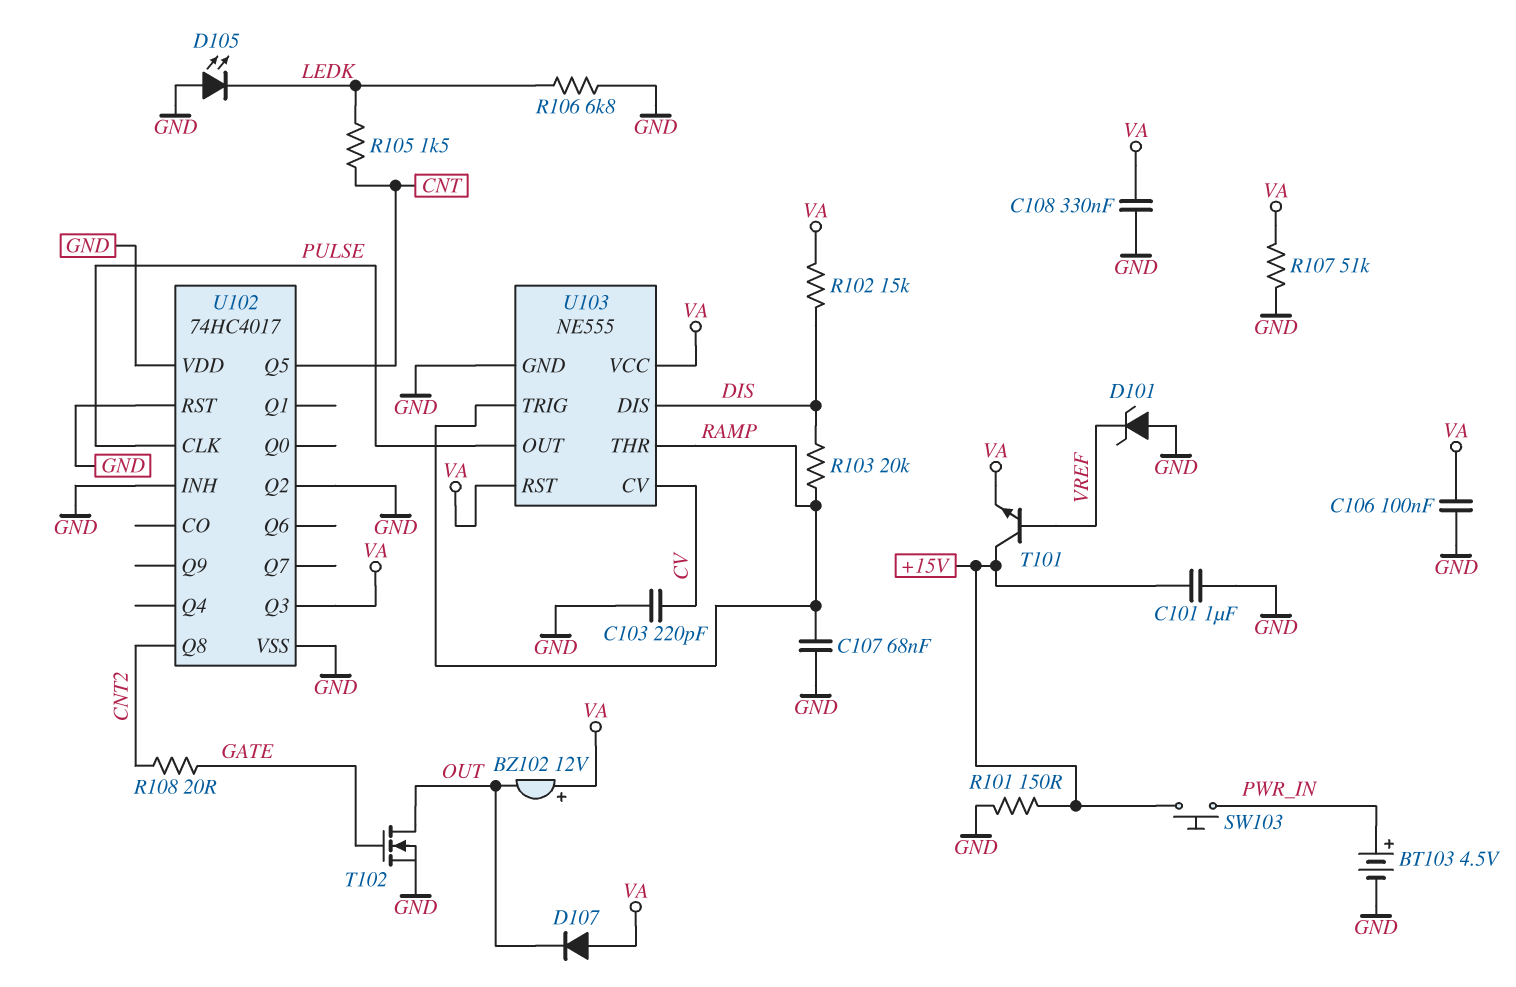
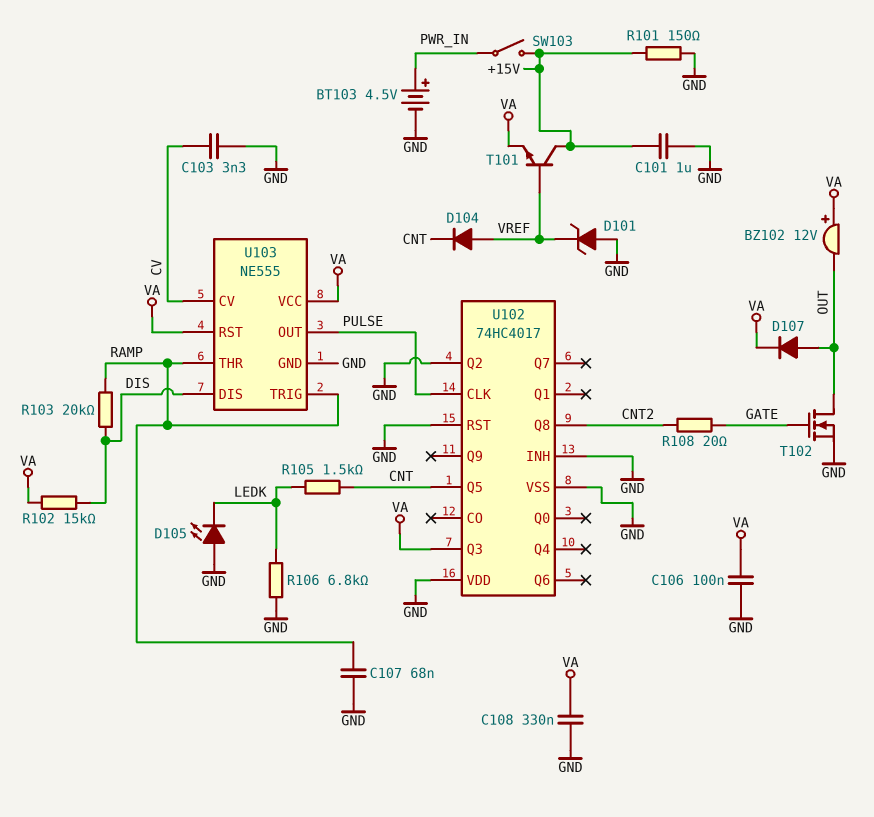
C103: 220pF (CV, GND) -> 3.3nF (CV, GND)
D104: none -> diode (A VREF, K CNT)
D107: diode (A VA, K OUT) -> diode (A OUT, K VA)
R107: 51k (GND, VA) -> none
SW103: button (+15V, PWR_IN) -> switch (+15V, PWR_IN)

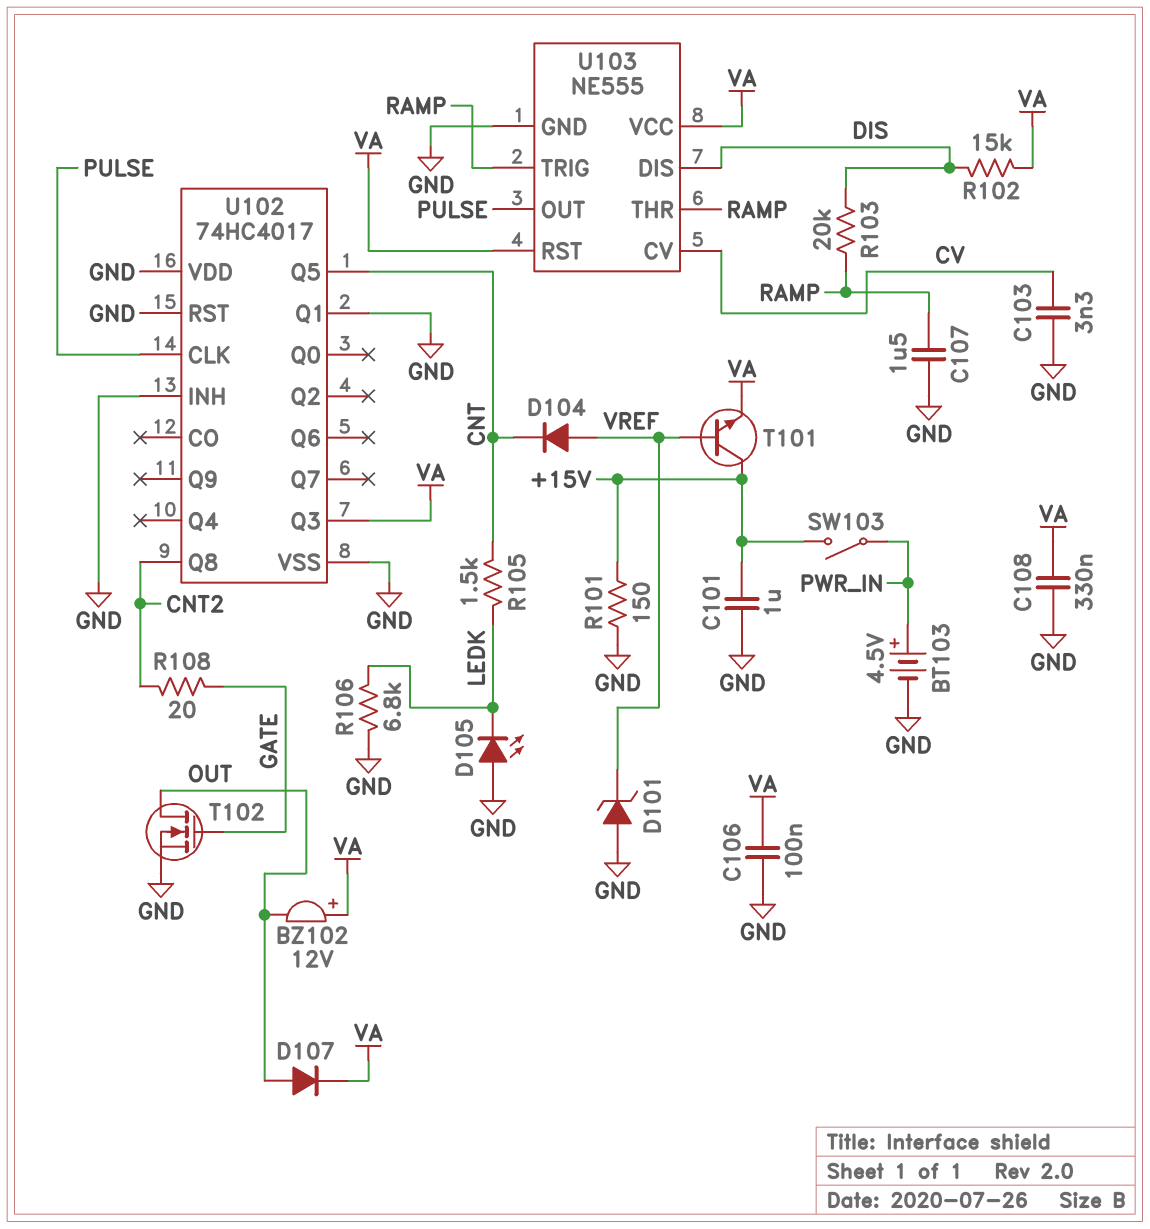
C107: 68nF (GND, RAMP) -> 1.5uF (GND, RAMP)
U102 pin Q1: none -> GND
U102 pin Q2: GND -> none

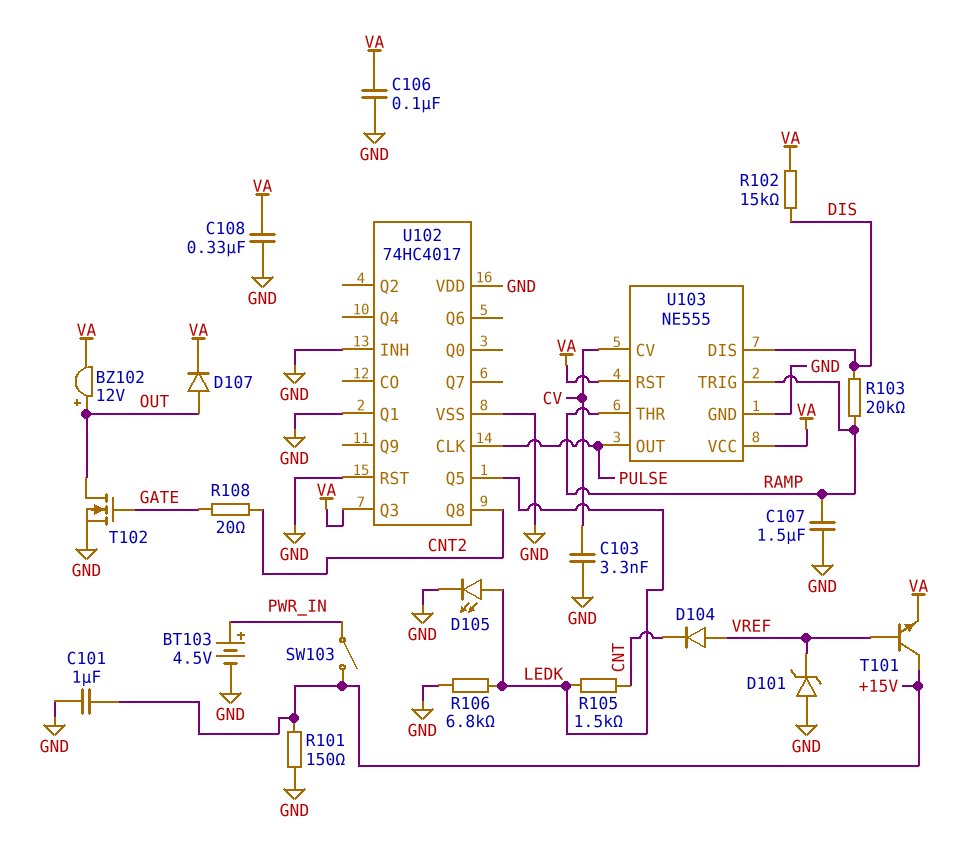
BZ102: buzzer 12V (plus VA, minus OUT) -> buzzer 12V (plus OUT, minus VA)
D105: LED (A GND, K LEDK) -> LED (A LEDK, K GND)
U102 pin Q5: CNT -> LEDK

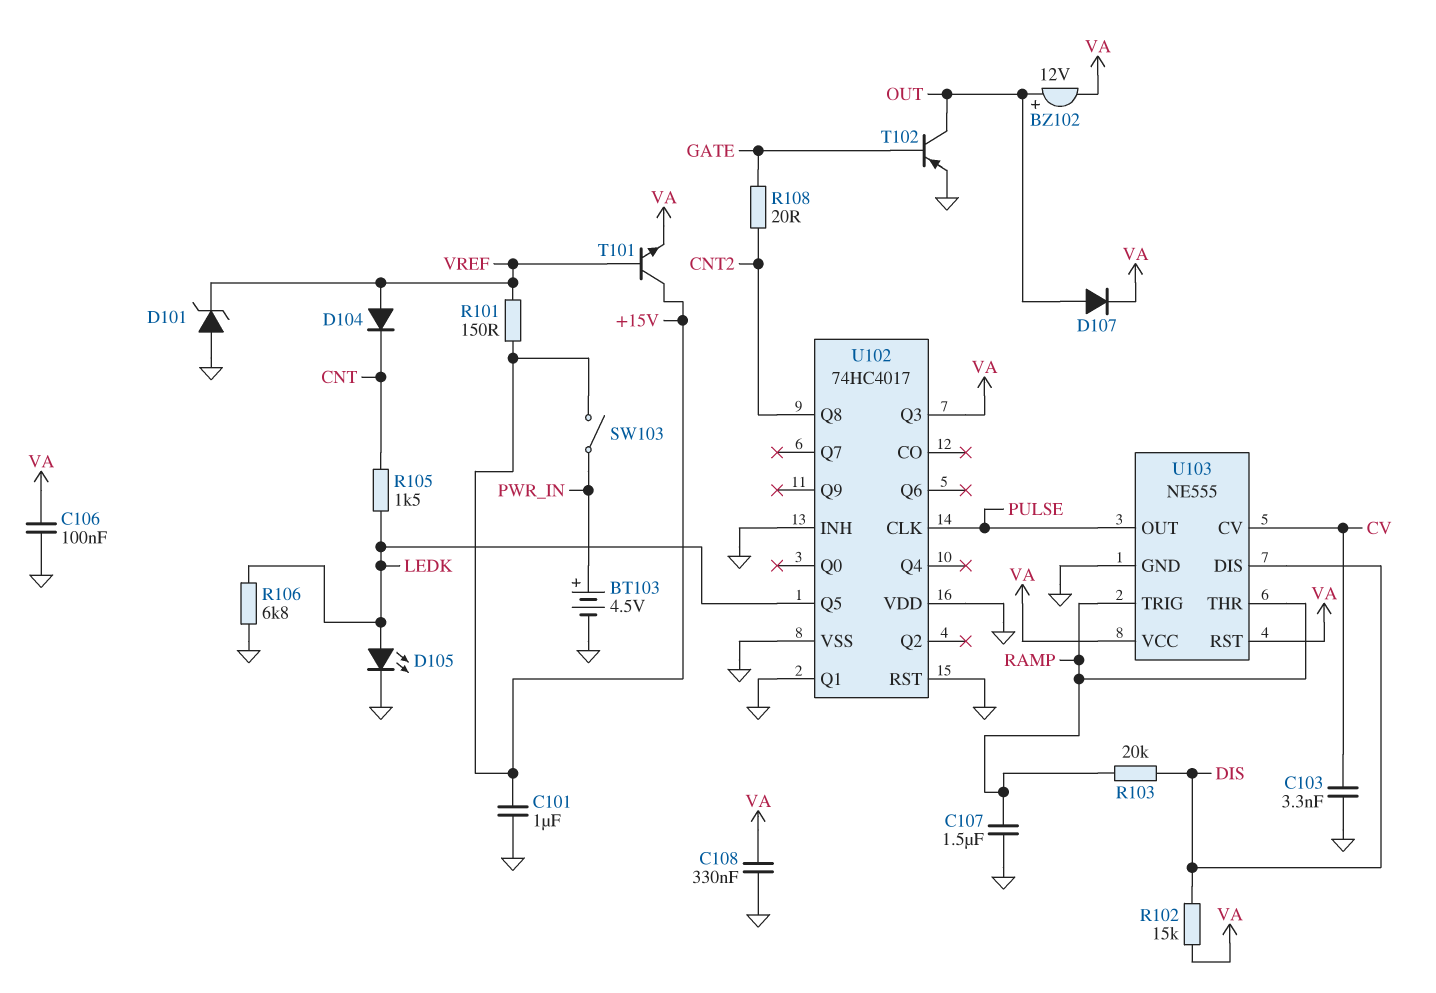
R101: 150 (+15V, GND) -> 150 (+15V, VREF)
T102: NMOS (G GATE, D OUT, S GND) -> PNP (B GATE, C OUT, E GND)

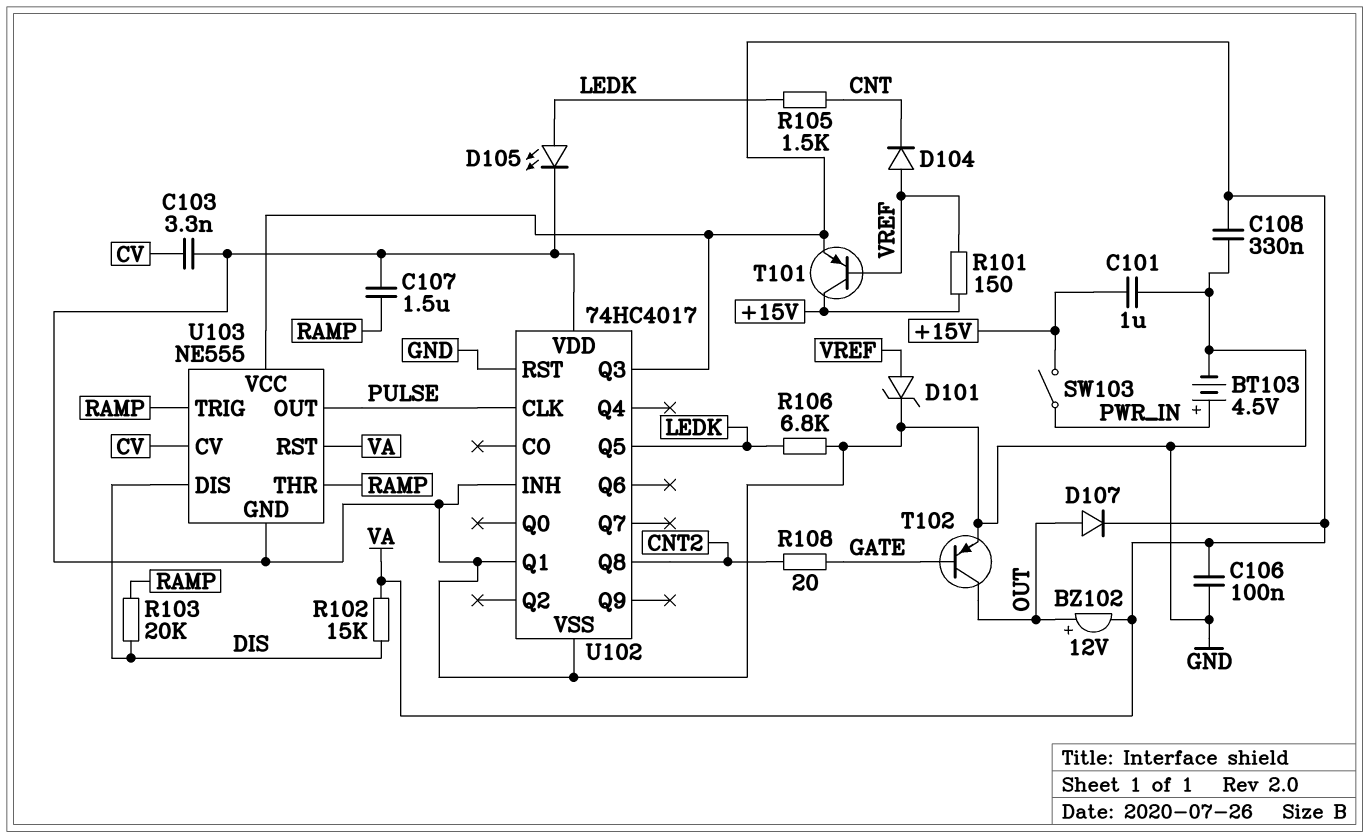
D101: zener (A GND, K VREF) -> zener (A VREF, K GND)
T101: NPN (B VREF, C +15V, E VA) -> PNP (B VREF, C +15V, E VA)

